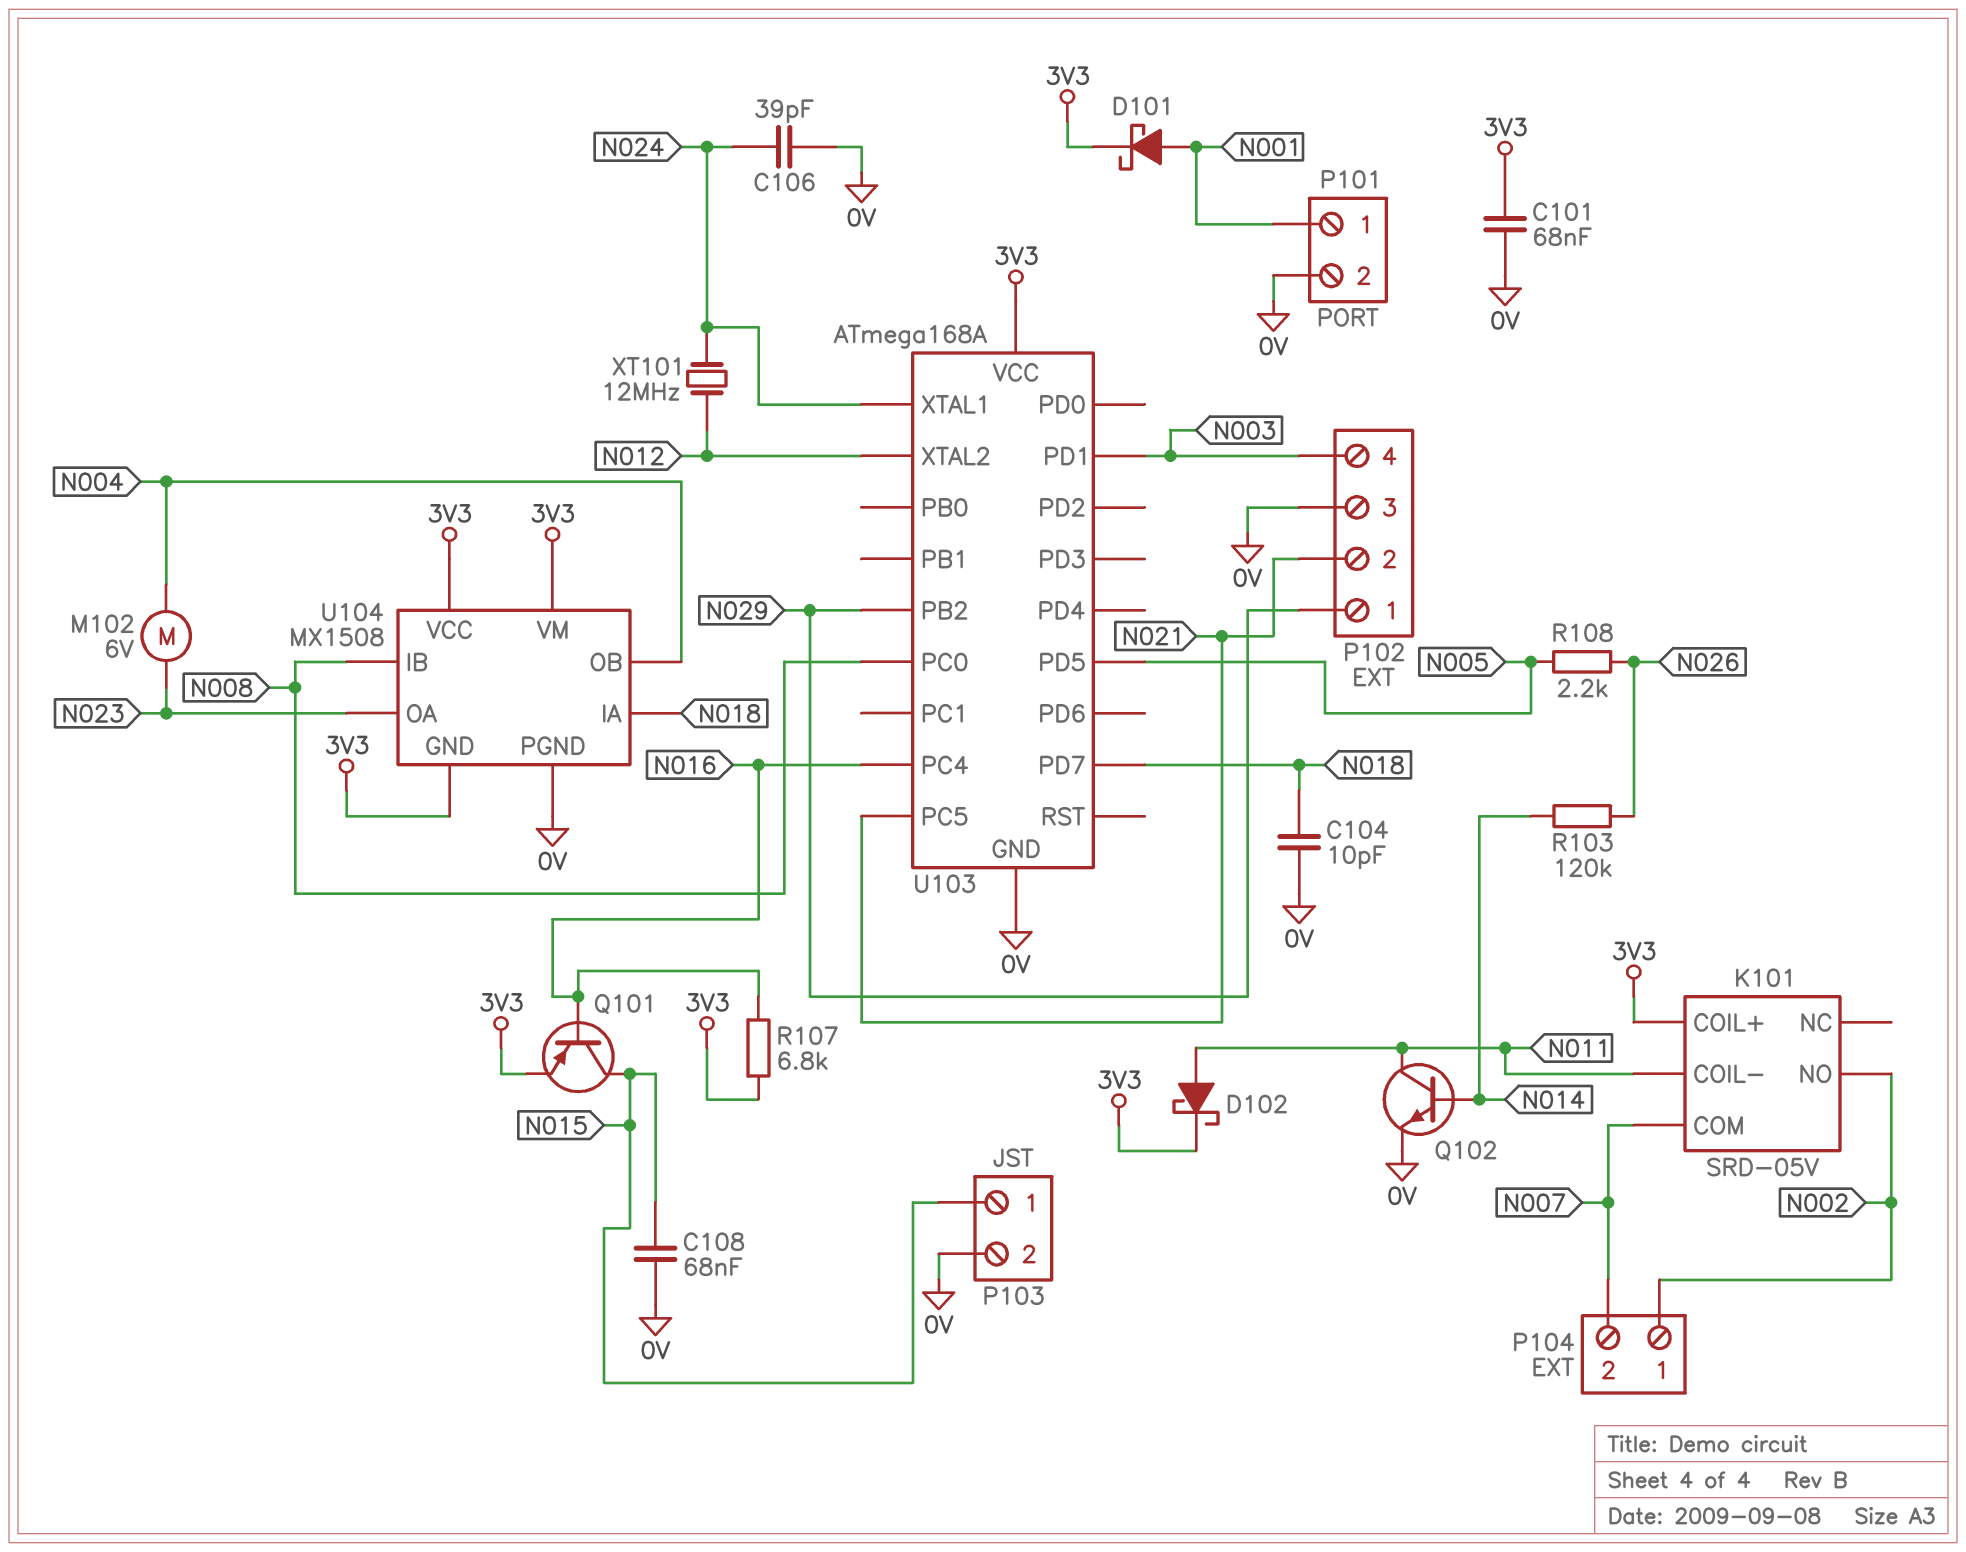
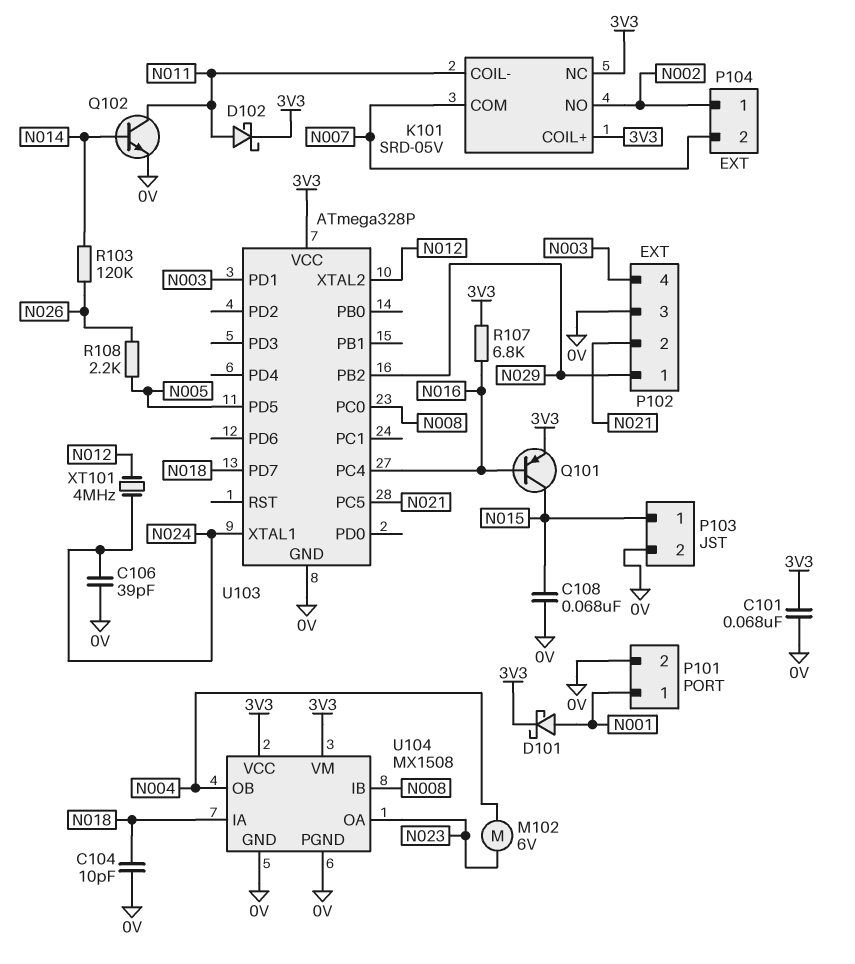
K101 pin NC: none -> 3V3
U103: ATmega168A -> ATmega328P
U104 pin GND: 3V3 -> 0V
XT101: 12MHz (N012, N024) -> 4MHz (N012, N024)

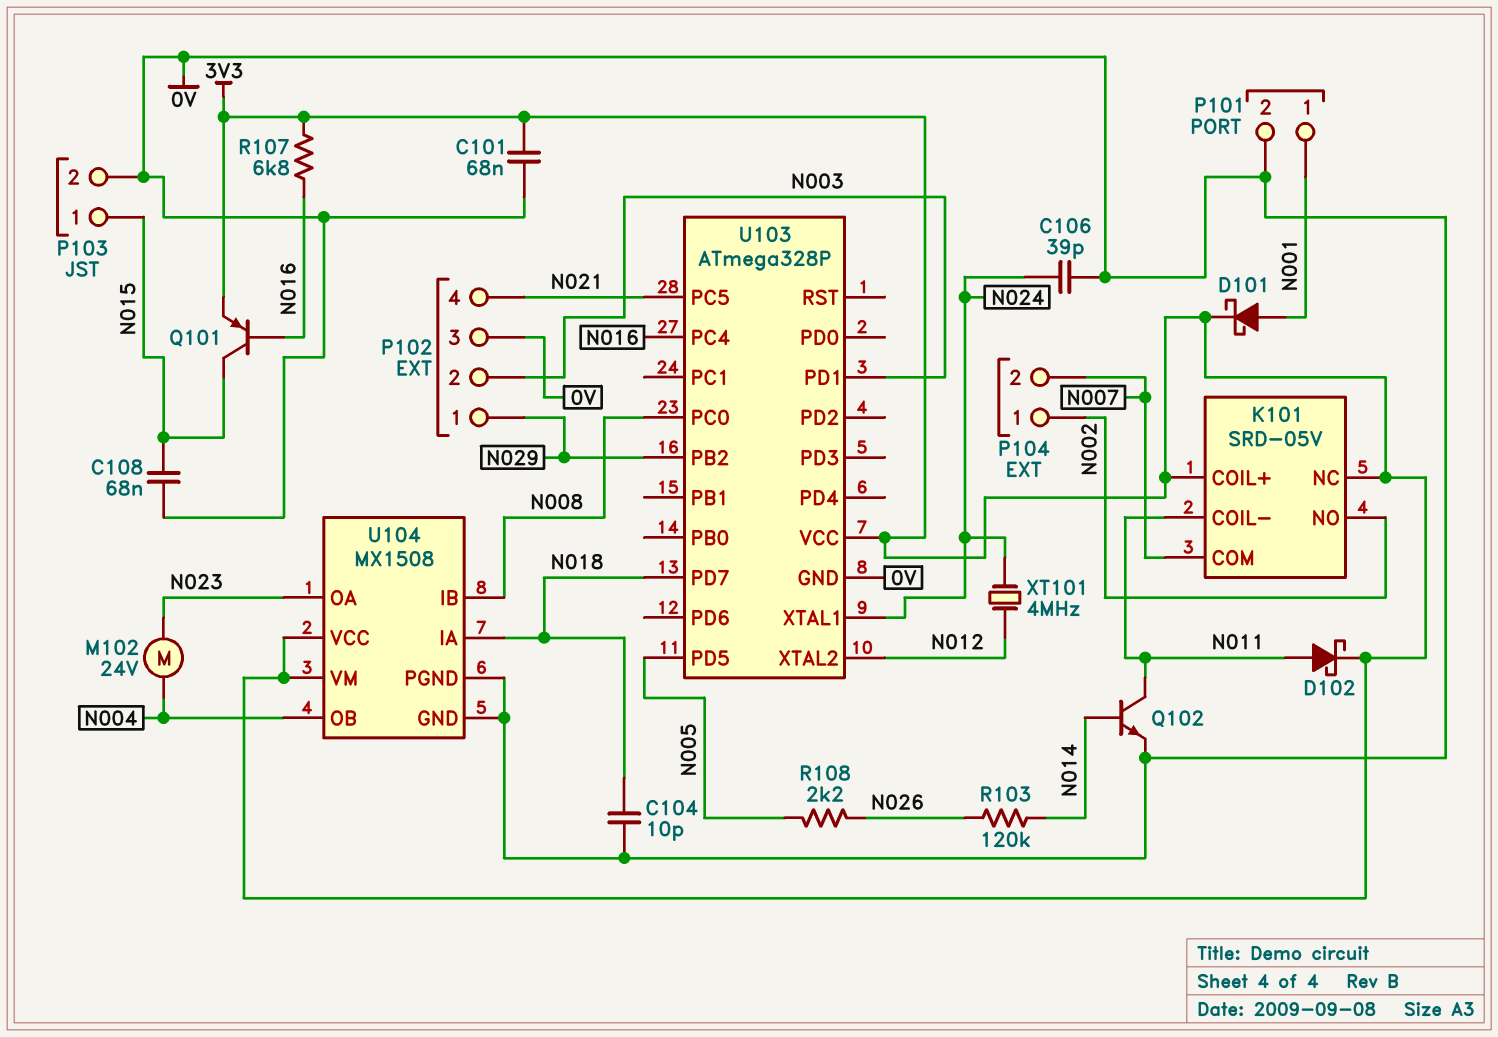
M102: motor 6V (N004, N023) -> motor 24V (N004, N023)
P102 pin 2: N021 -> N003
P102 pin 4: N003 -> N021

